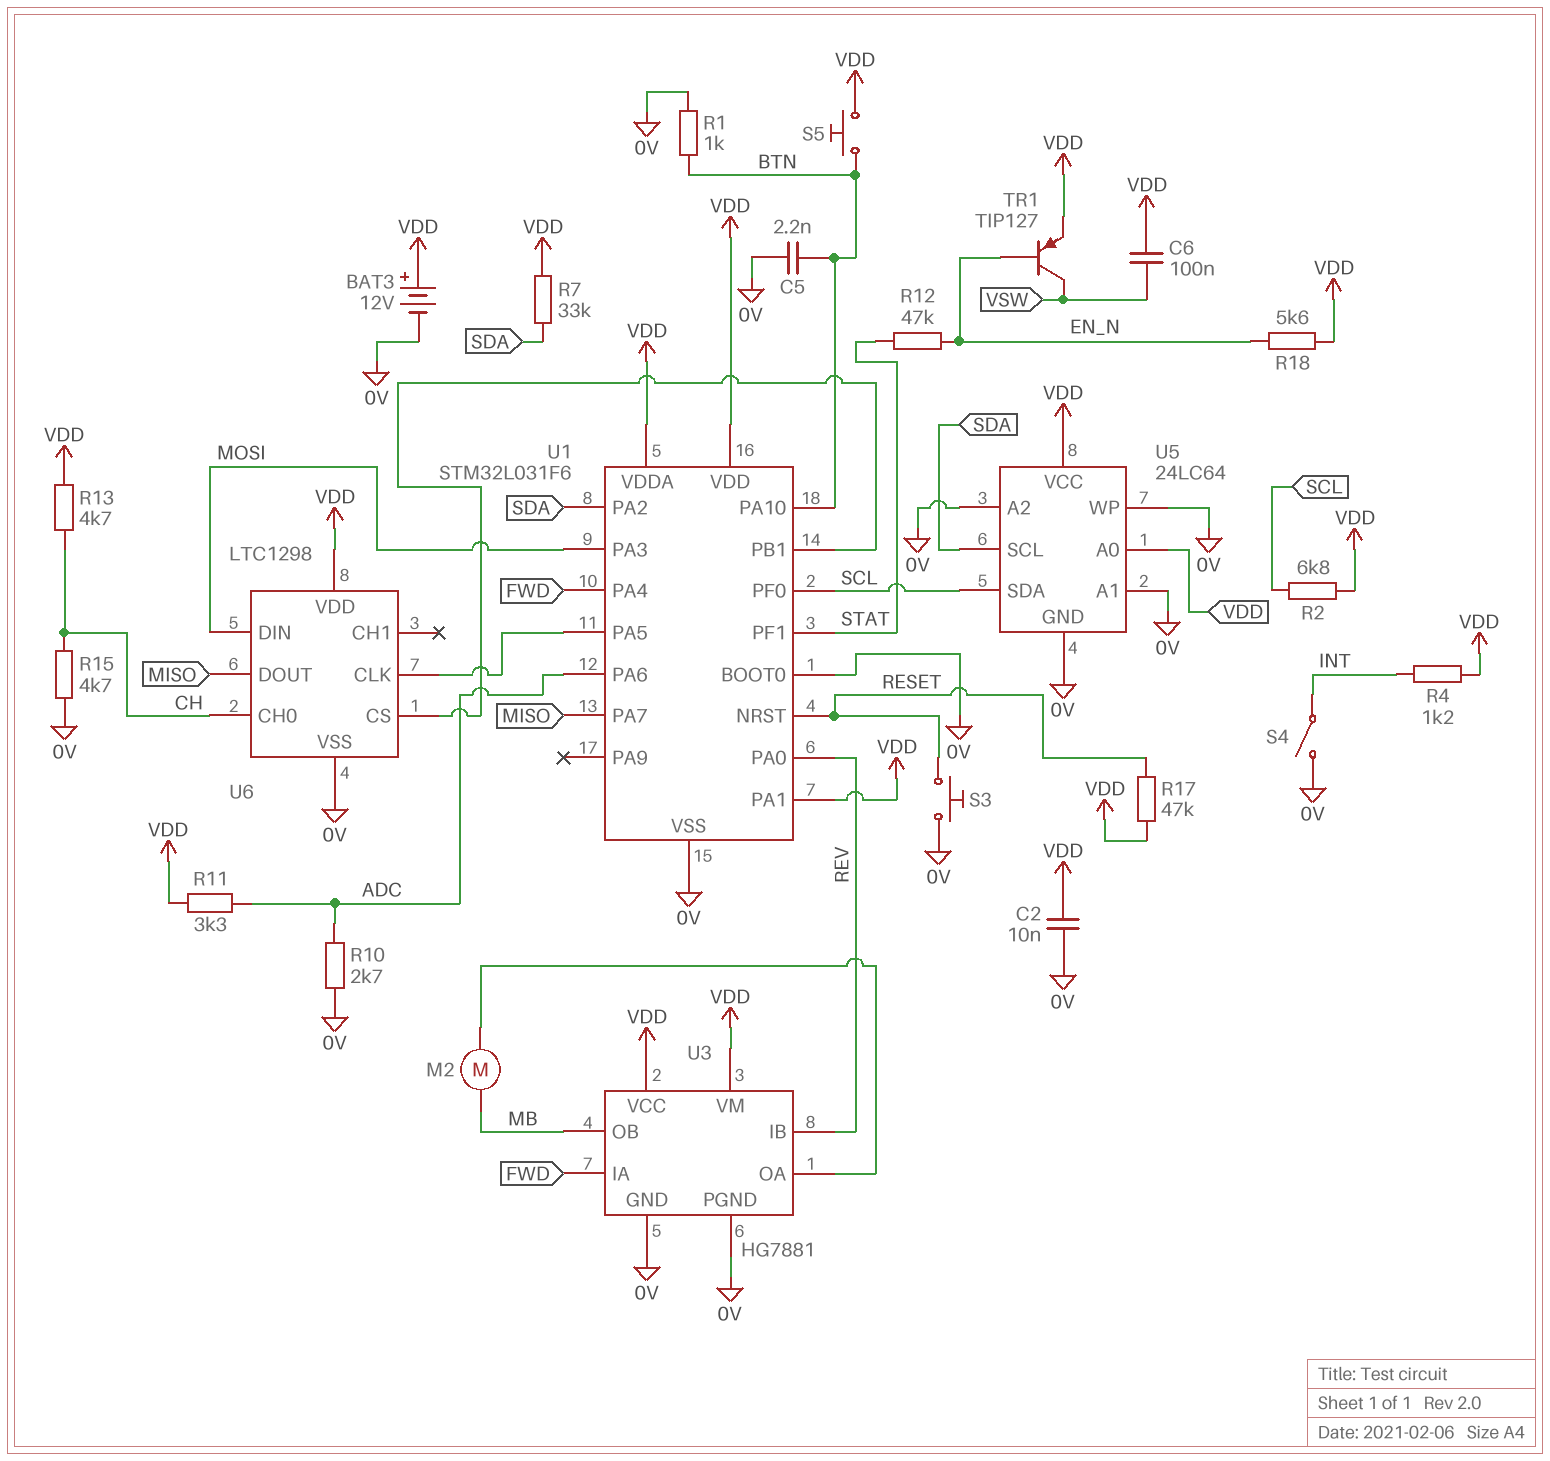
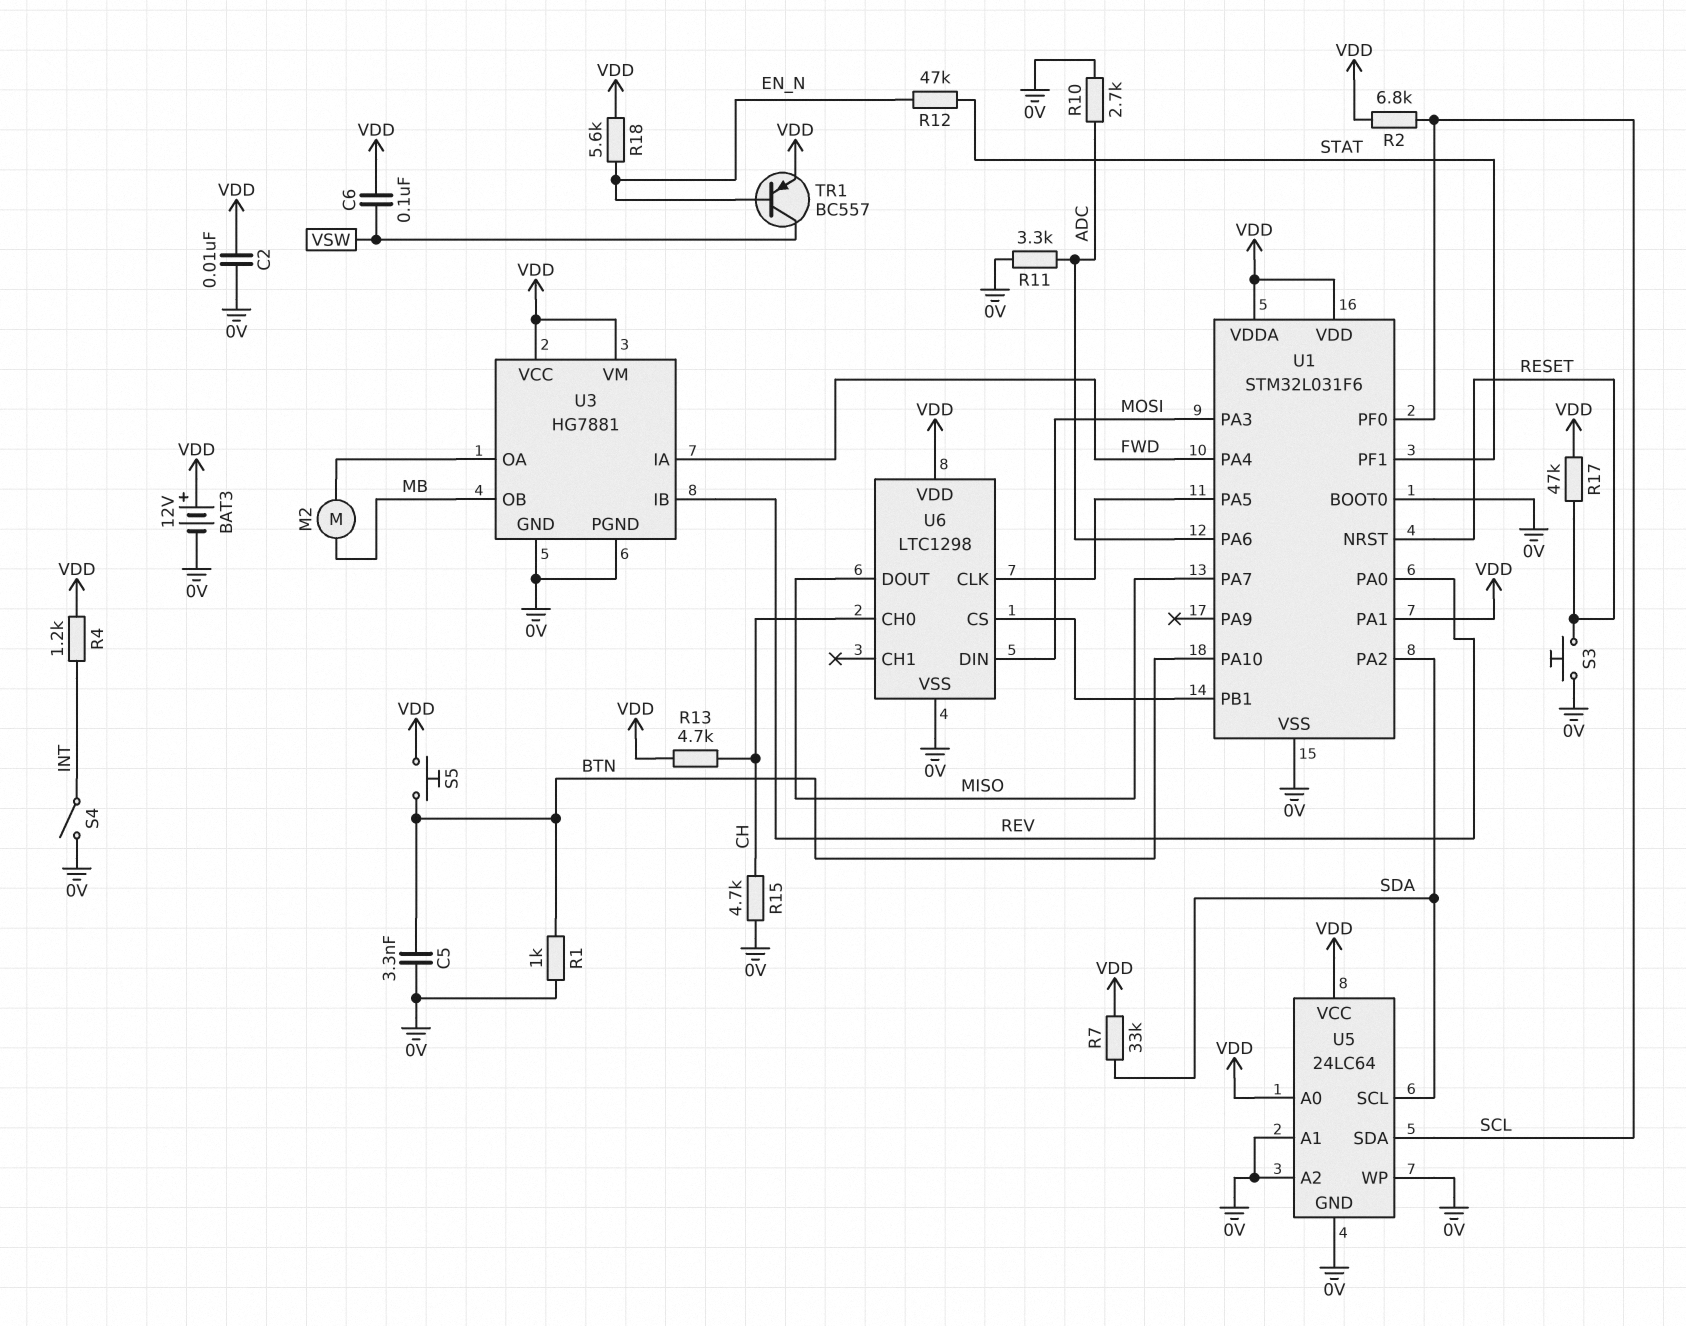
C5: 2.2nF (0V, BTN) -> 3.3nF (0V, BTN)
R11: 3.3k (ADC, VDD) -> 3.3k (0V, ADC)
TR1: PNP TIP127 (B EN_N, C VSW, E VDD) -> PNP BC557 (B EN_N, C VSW, E VDD)

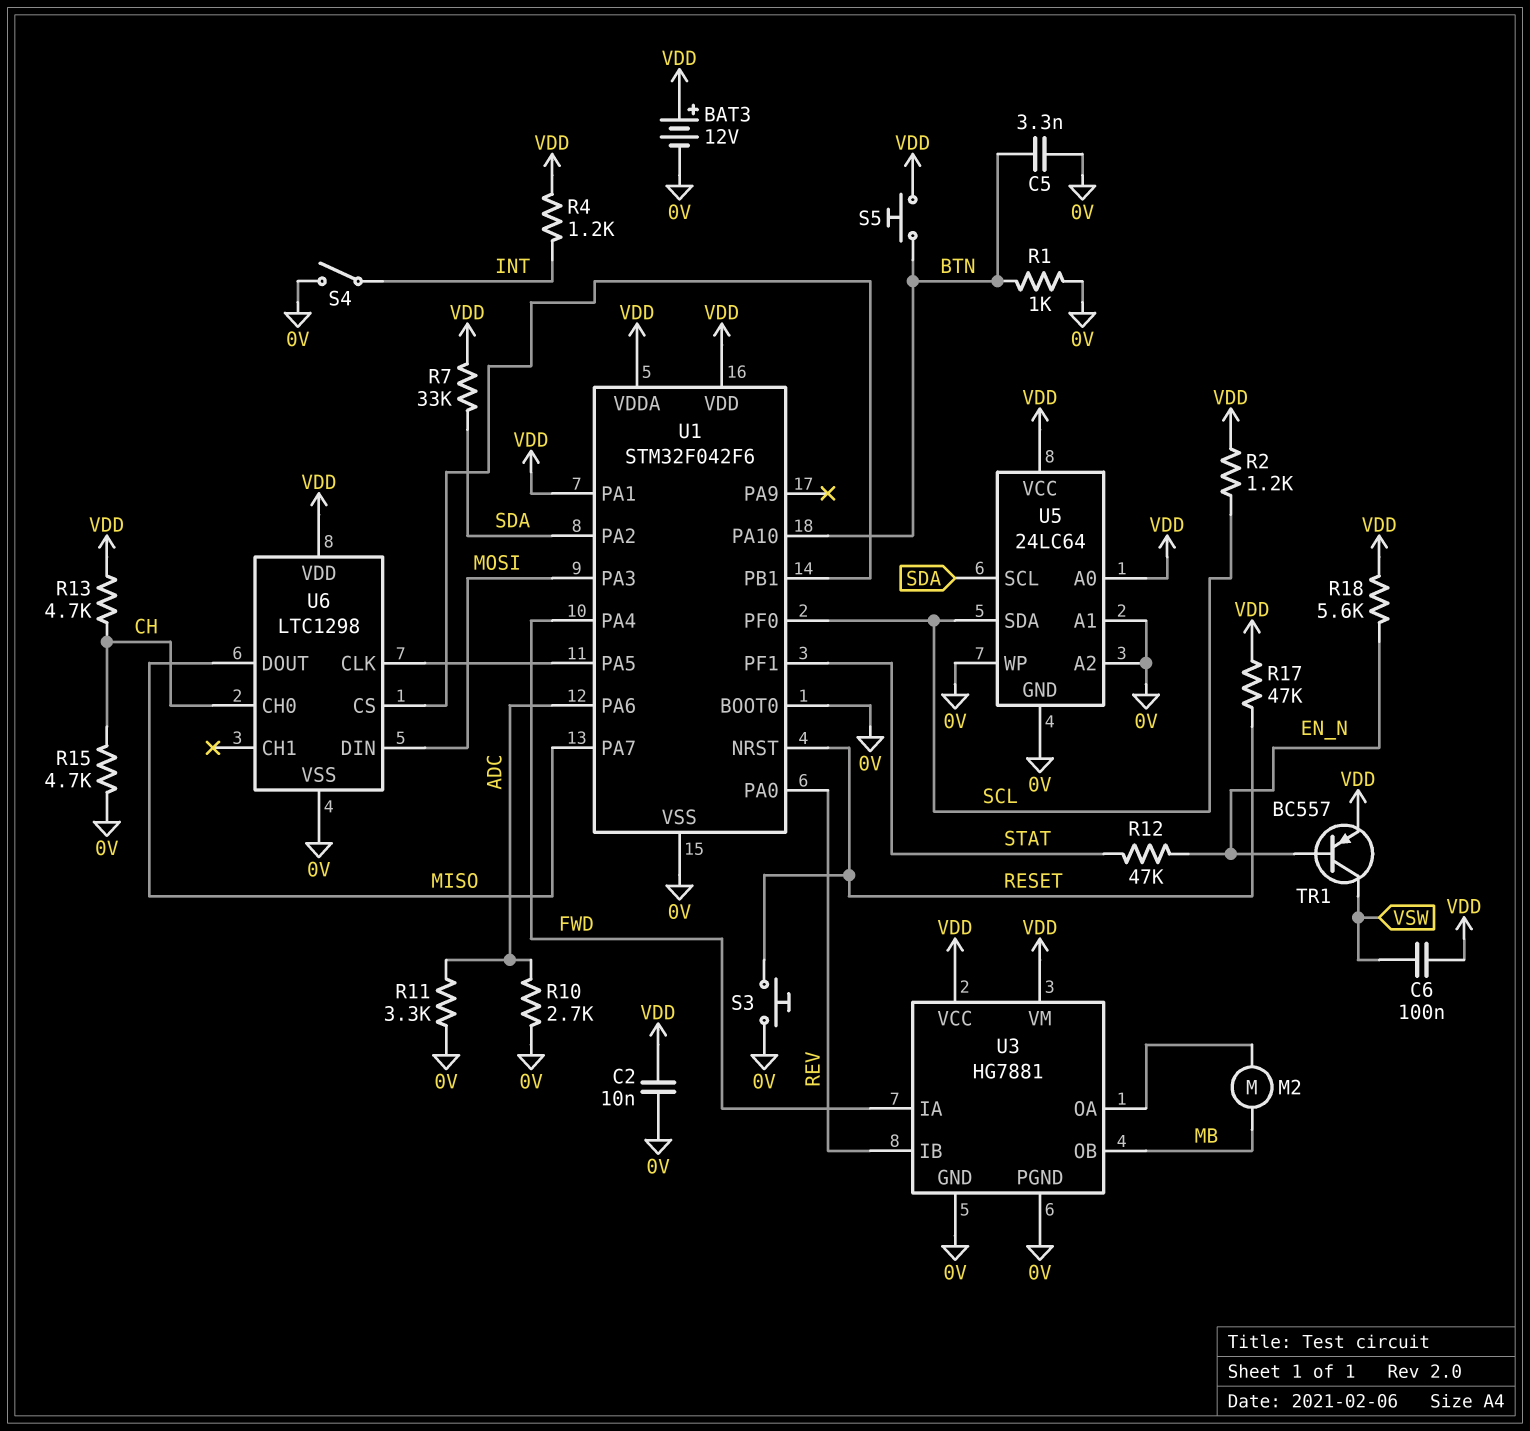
R2: 6.8k (SCL, VDD) -> 1.2k (SCL, VDD)
U1: STM32L031F6 -> STM32F042F6

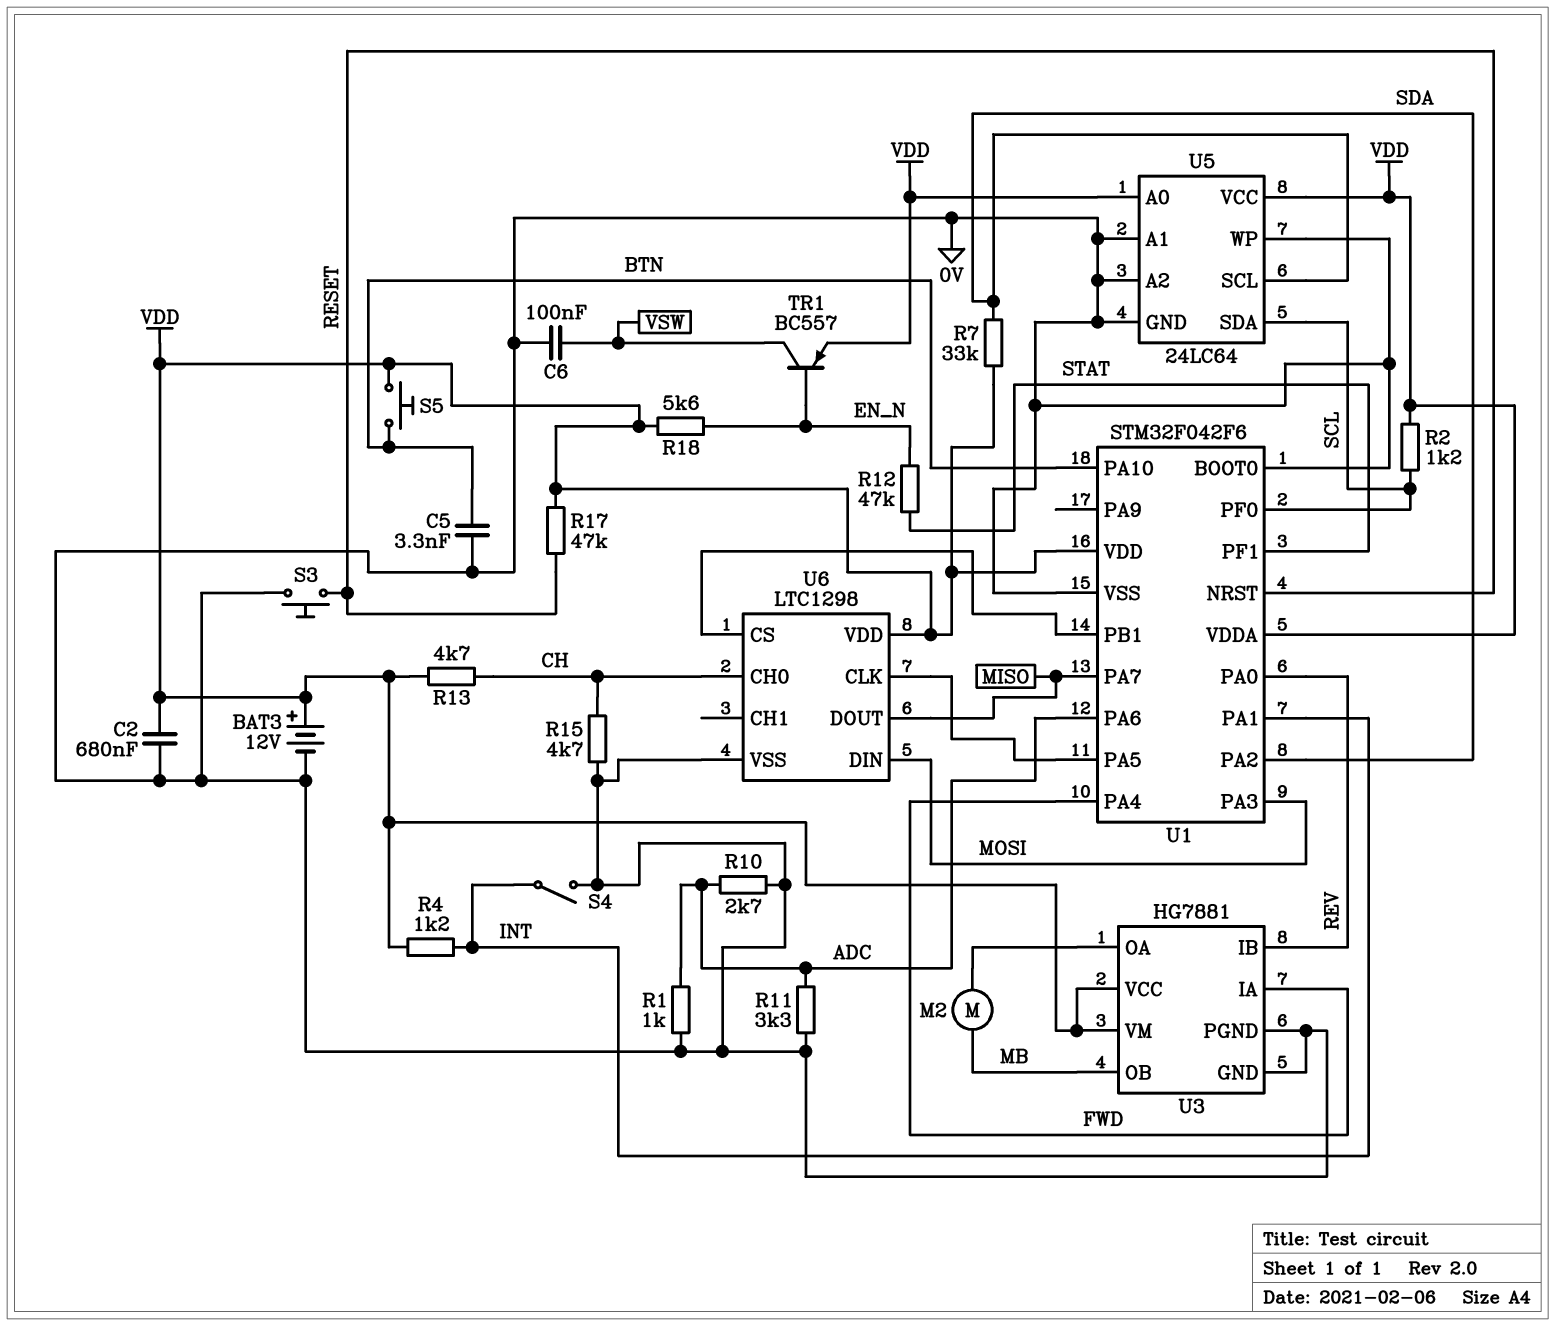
C2: 10nF (0V, VDD) -> 680nF (0V, VDD)
C6: 100nF (VDD, VSW) -> 100nF (0V, VSW)
R1: 1k (0V, BTN) -> 1k (0V, ADC)
U1 pin PA1: VDD -> INT

